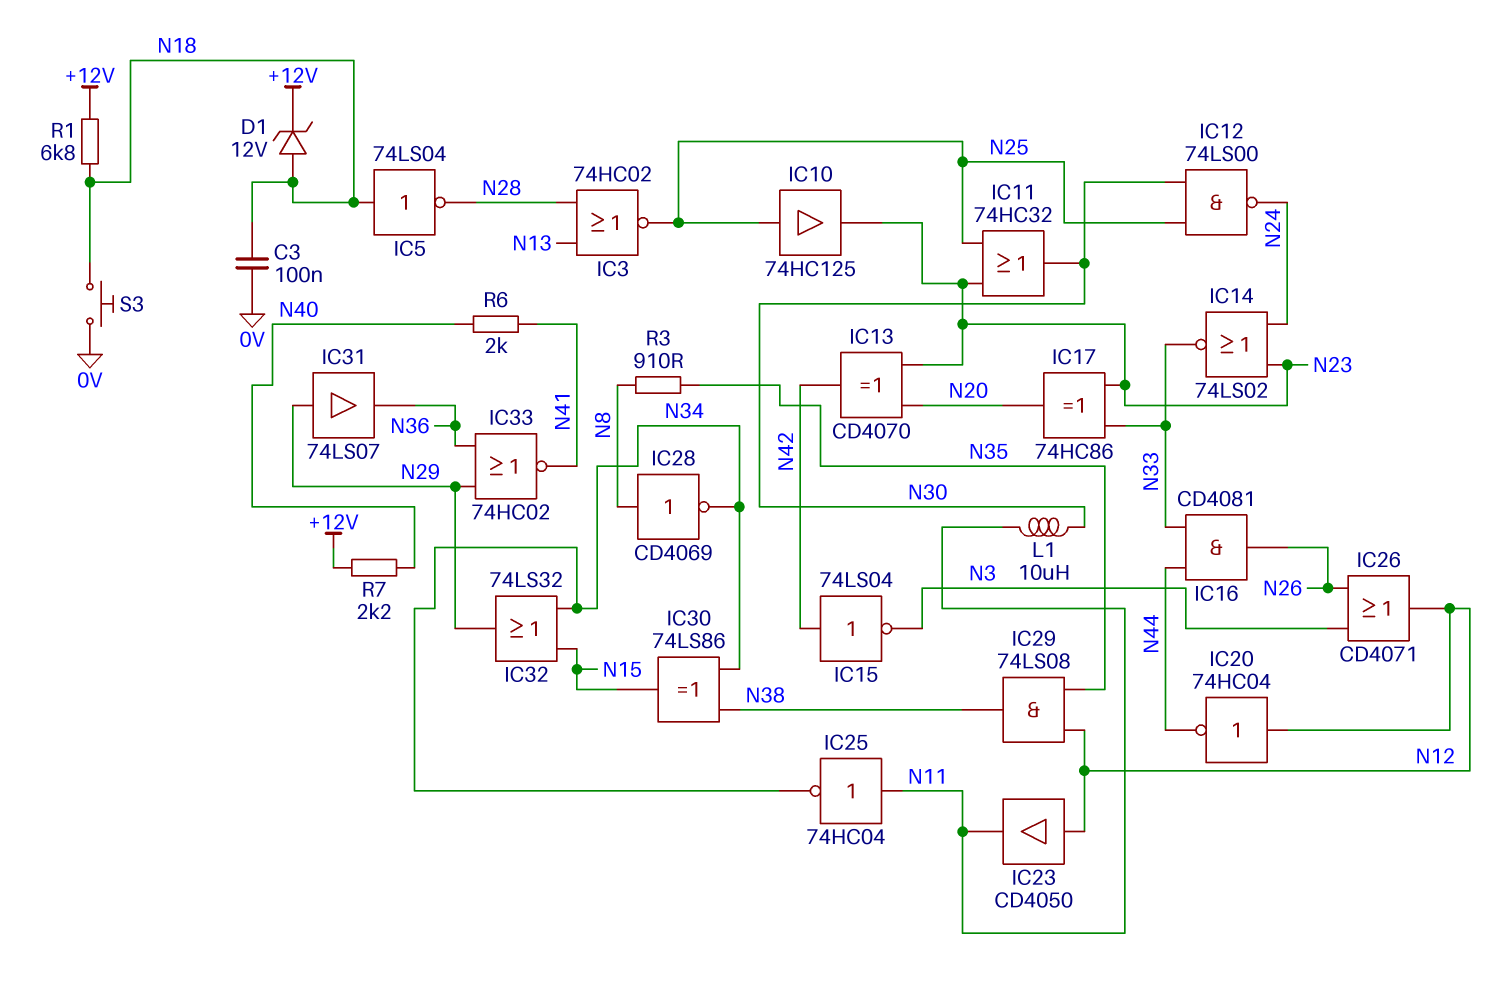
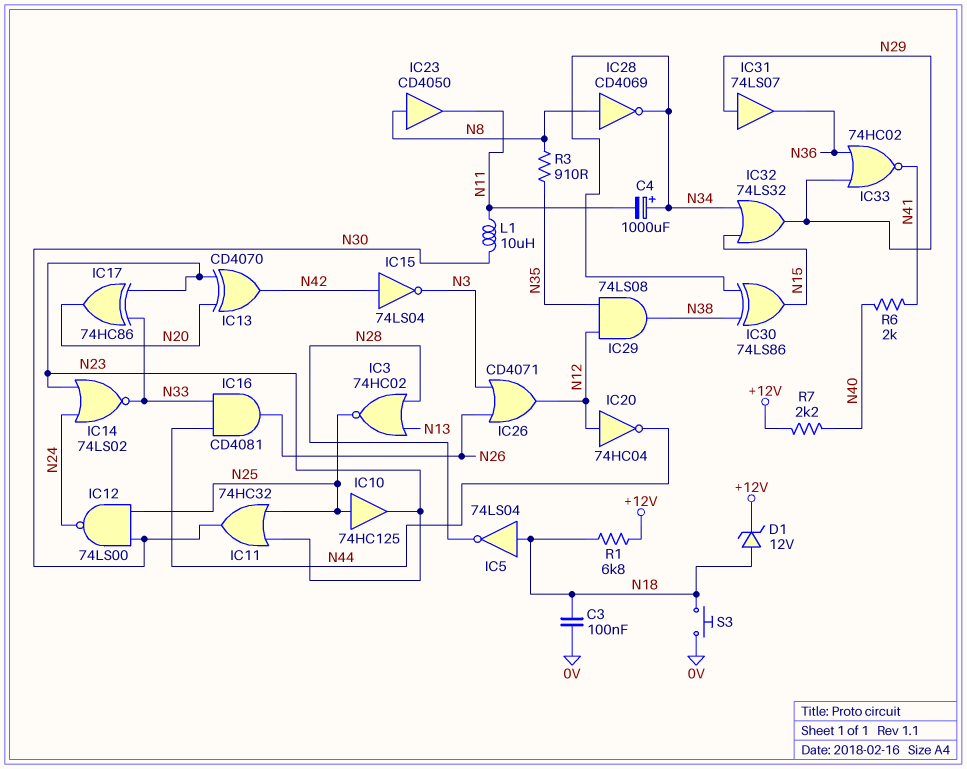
C4: none -> 1000uF (plus N34, minus N11)
IC23: buffer CD4050 (in N12, out N11) -> buffer CD4050 (in N8, out N11)
IC25: NOT 74HC04 (in N11, out N34) -> none

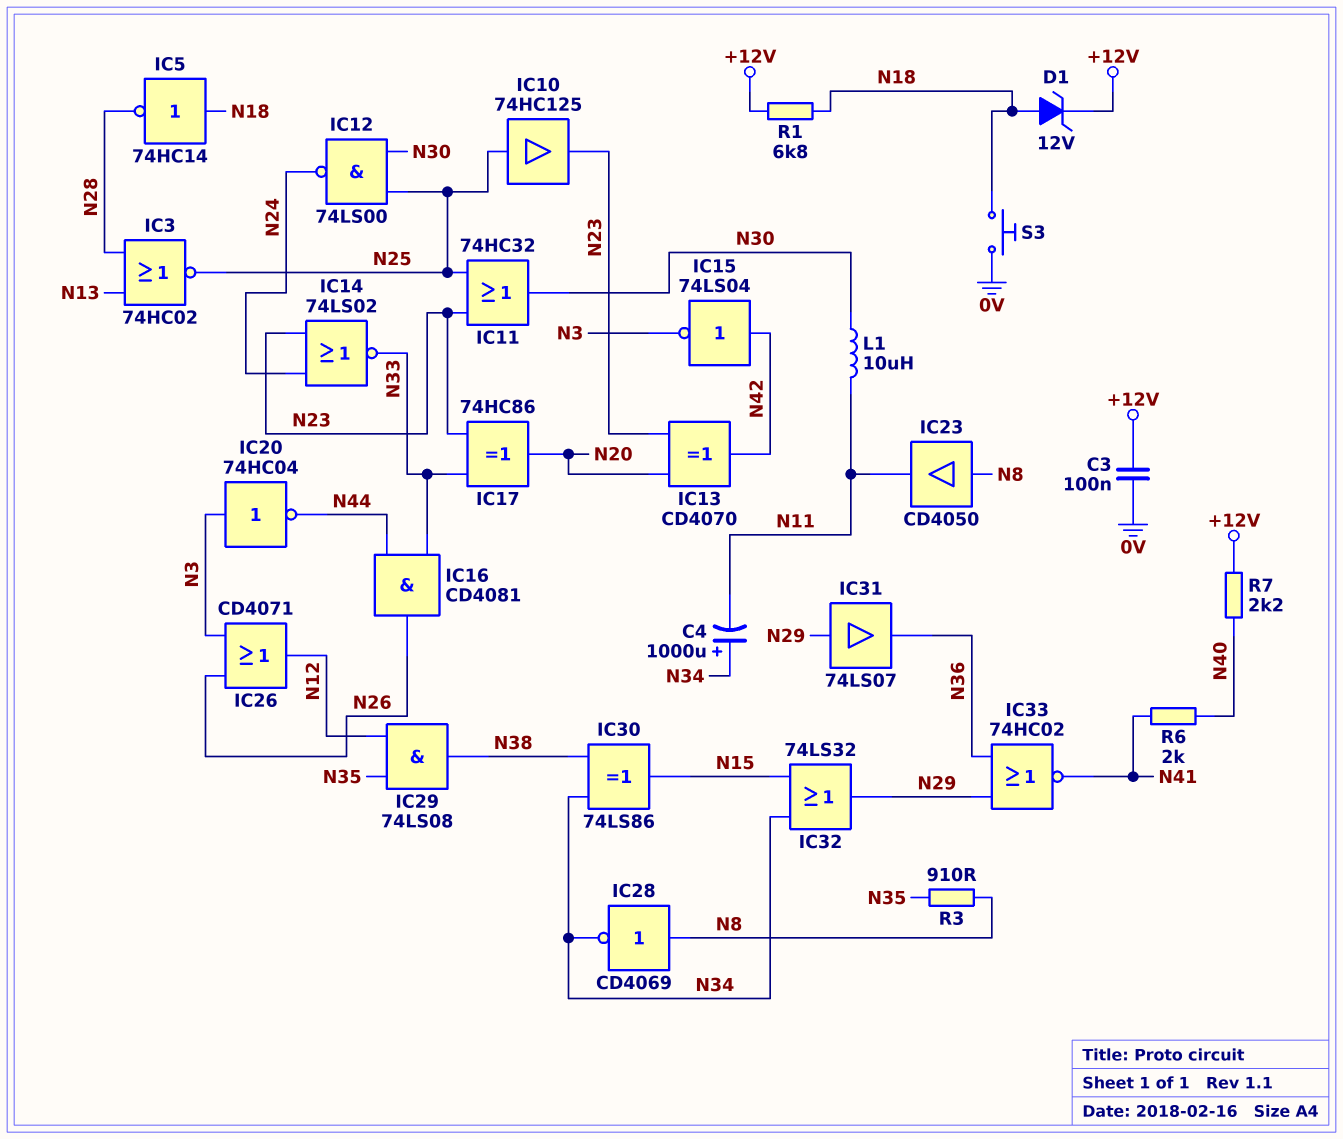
C3: 100nF (0V, N18) -> 100nF (+12V, 0V)
IC5: NOT 74LS04 (in N18, out N28) -> NOT 74HC14 (in N18, out N28)
IC20: NOT 74HC04 (in N12, out N44) -> NOT 74HC04 (in N3, out N44)

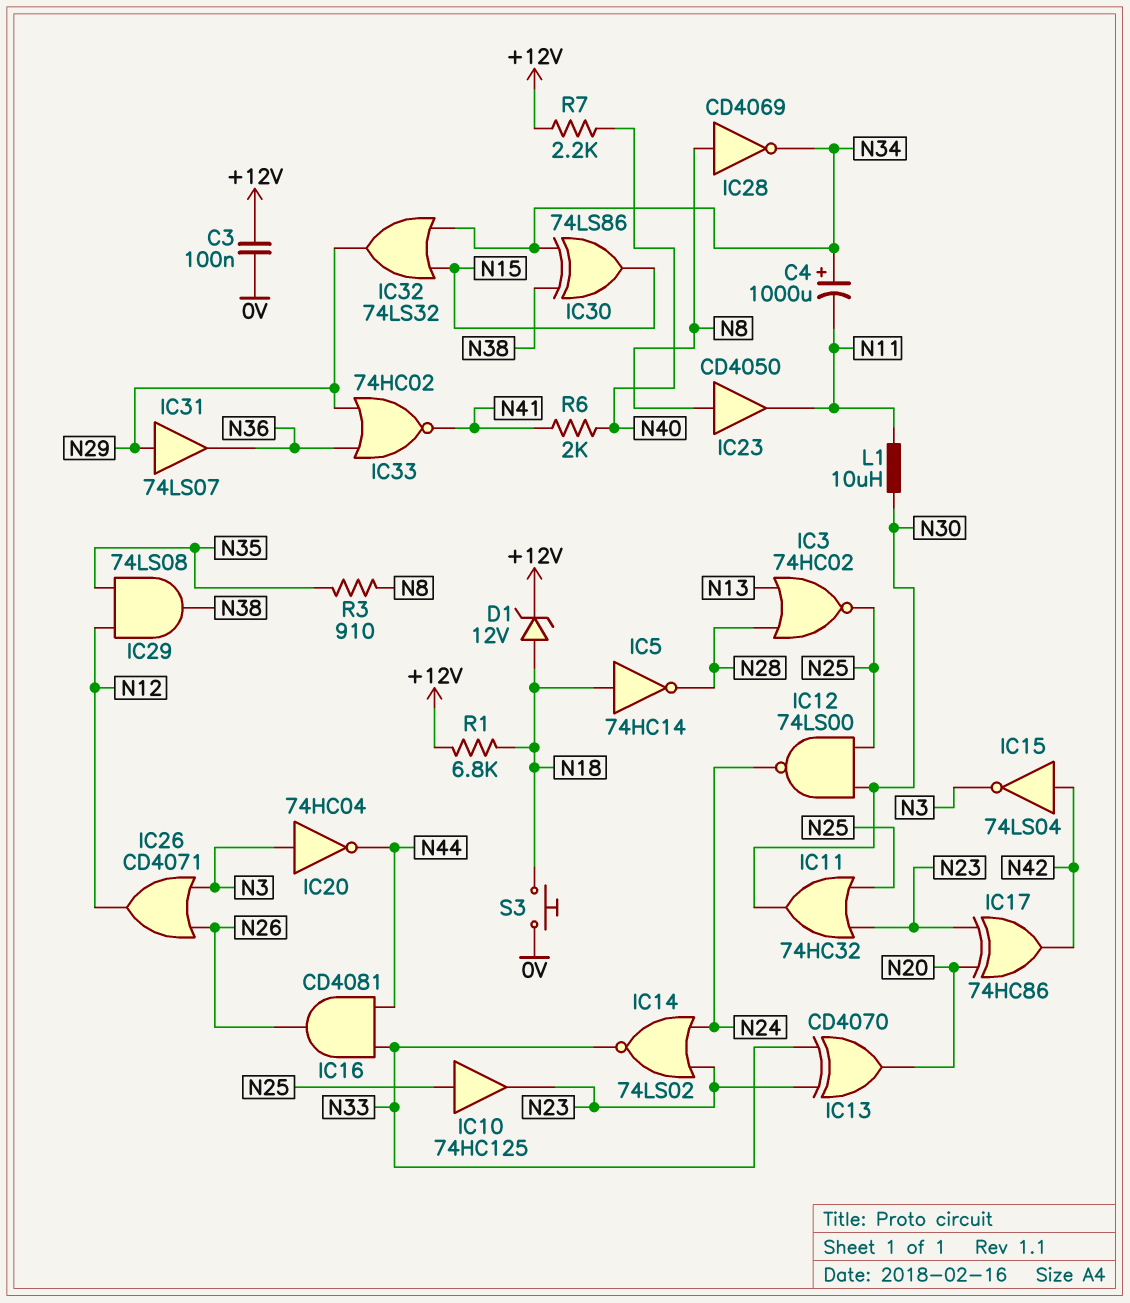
IC13: XOR CD4070 (in N20, in N23, out N42) -> XOR CD4070 (in N23, in N33, out N20)
IC17: XOR 74HC86 (in N23, in N33, out N20) -> XOR 74HC86 (in N20, in N23, out N42)

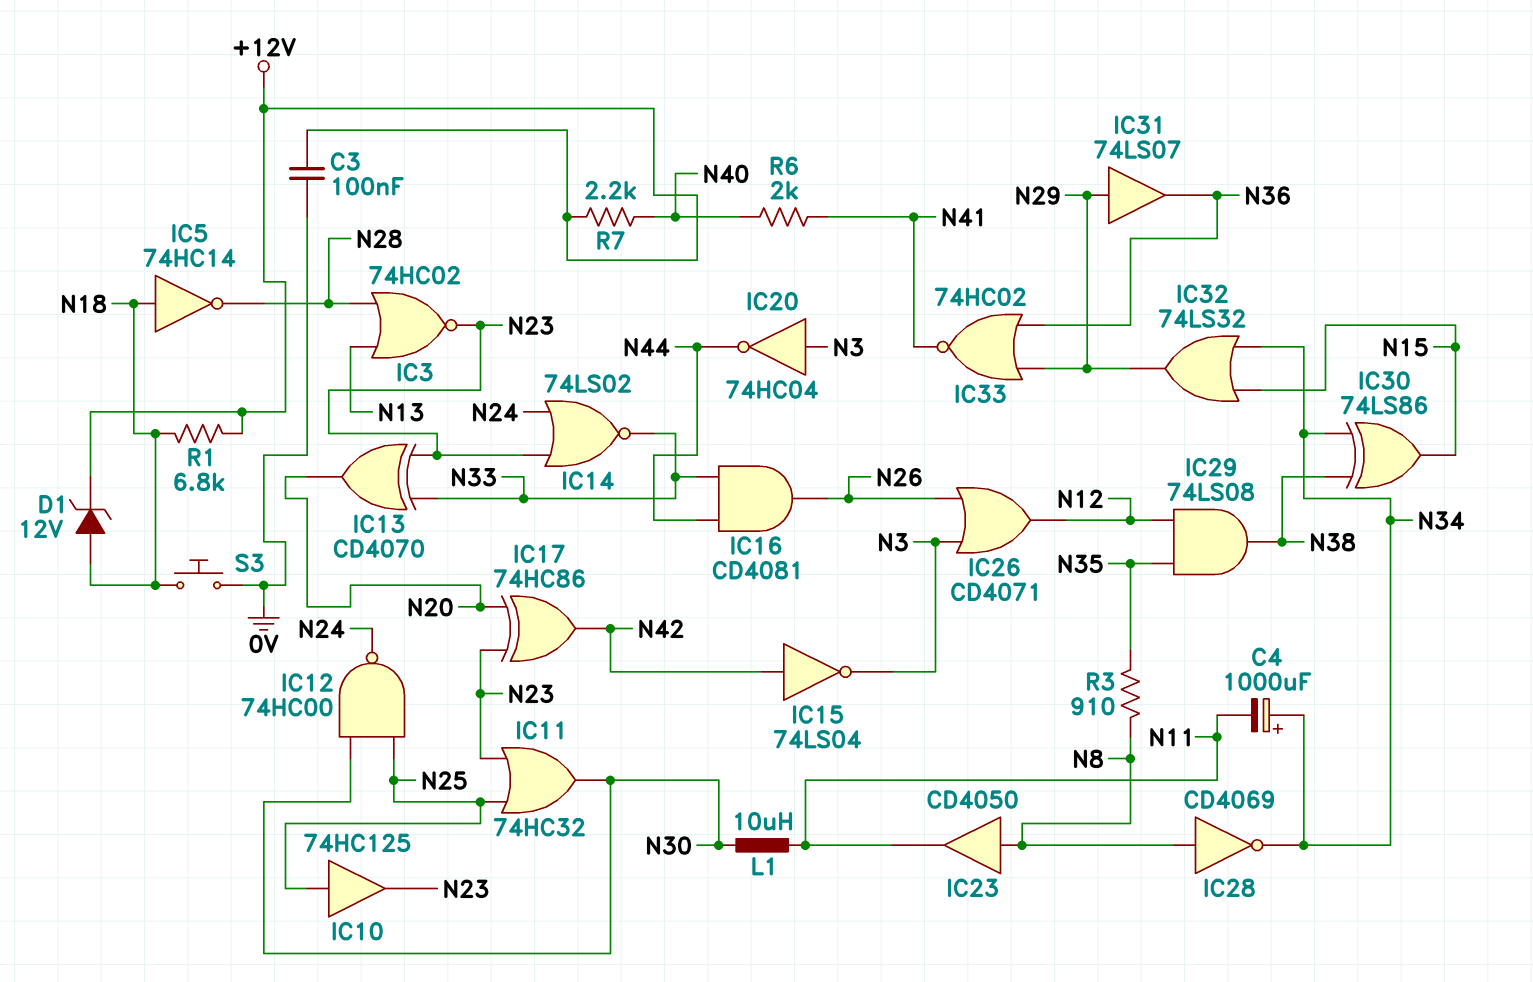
IC3: NOR 74HC02 (in N13, in N28, out N25) -> NOR 74HC02 (in N13, in N28, out N23)
IC12: NAND 74LS00 (in N25, in N30, out N24) -> NAND 74HC00 (in N25, in N30, out N24)

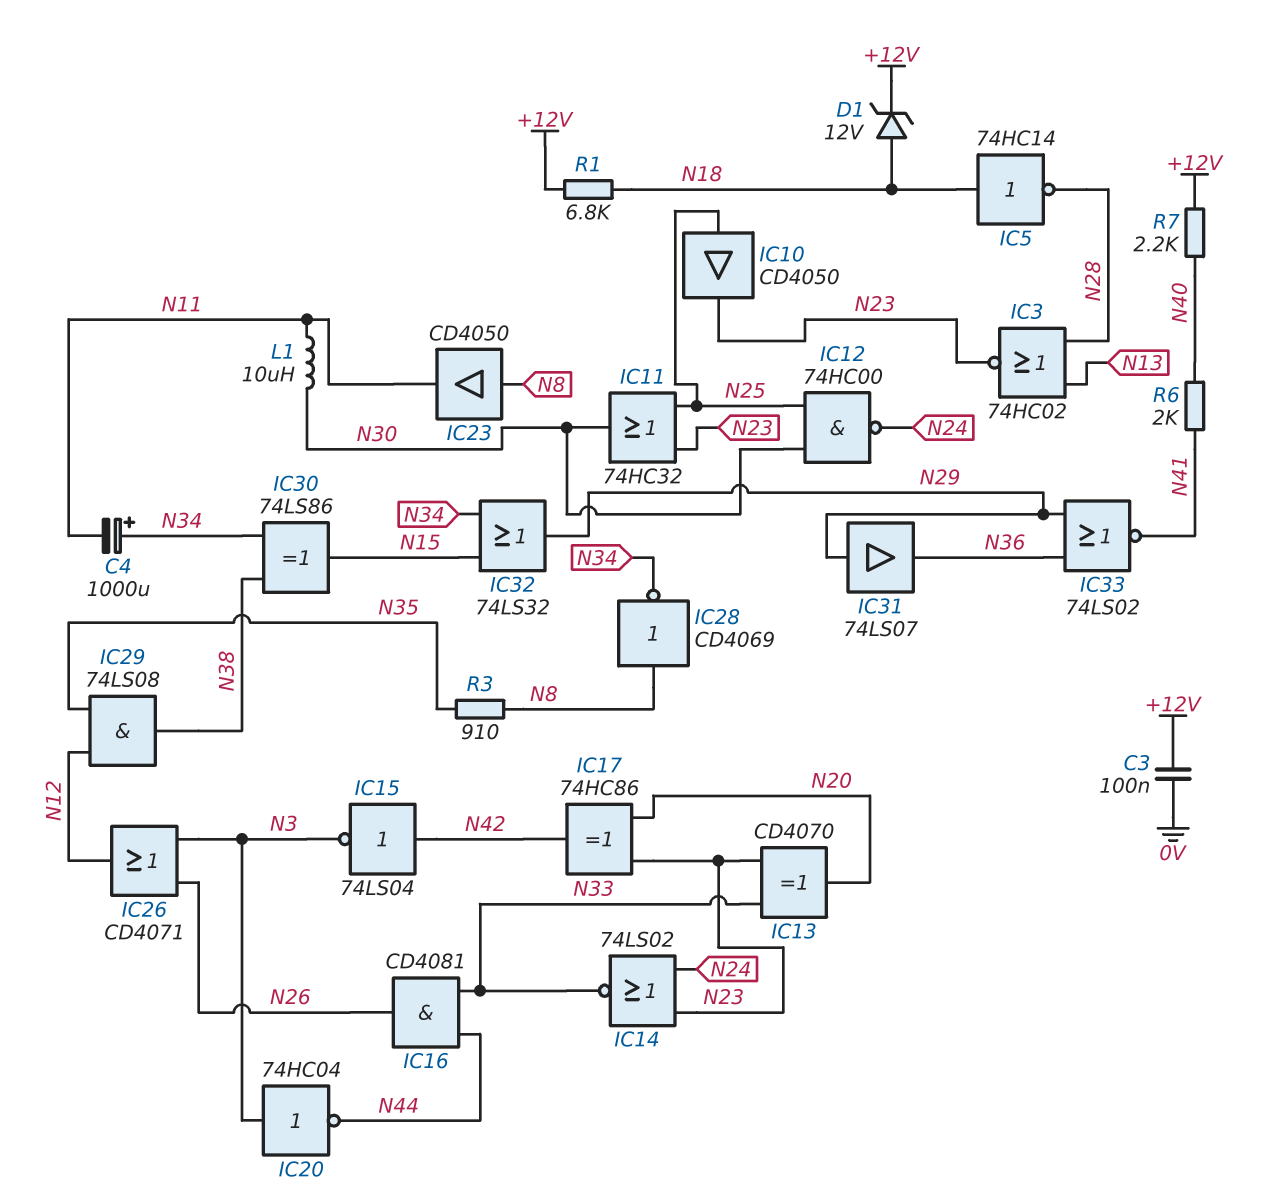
IC10: buffer 74HC125 (in N25, out N23) -> buffer CD4050 (in N25, out N23)
IC33: NOR 74HC02 (in N29, in N36, out N41) -> NOR 74LS02 (in N29, in N36, out N41)
S3: button (0V, N18) -> none

